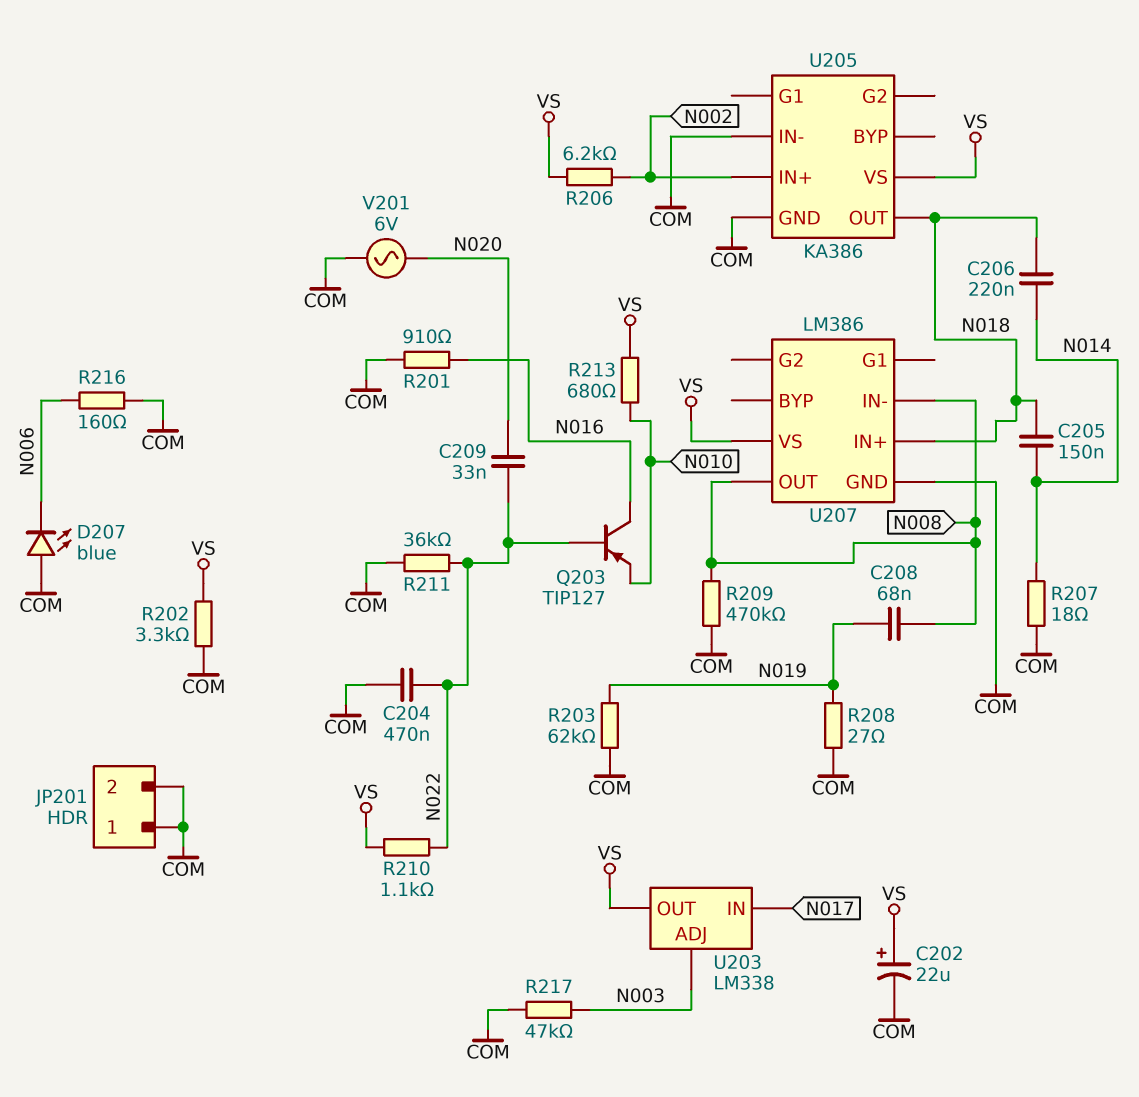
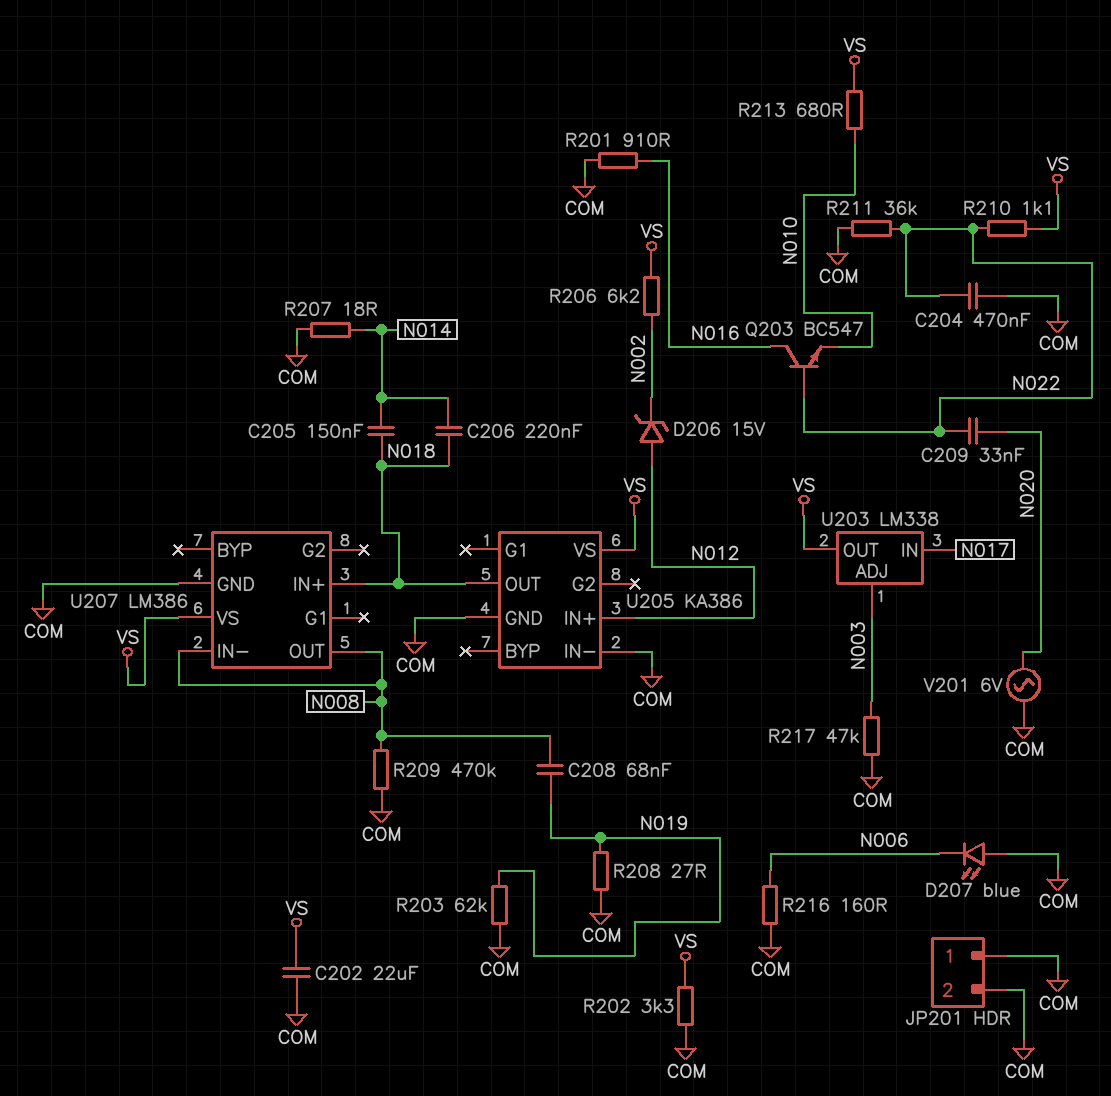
C202: 22uF (plus VS, minus COM) -> 22uF (COM, VS)
D206: none -> zener 15V (A N012, K N002)
Q203: PNP TIP127 (B N022, C N016, E N010) -> NPN BC547 (B N022, C N016, E N010)
U205 pin IN+: N002 -> N012

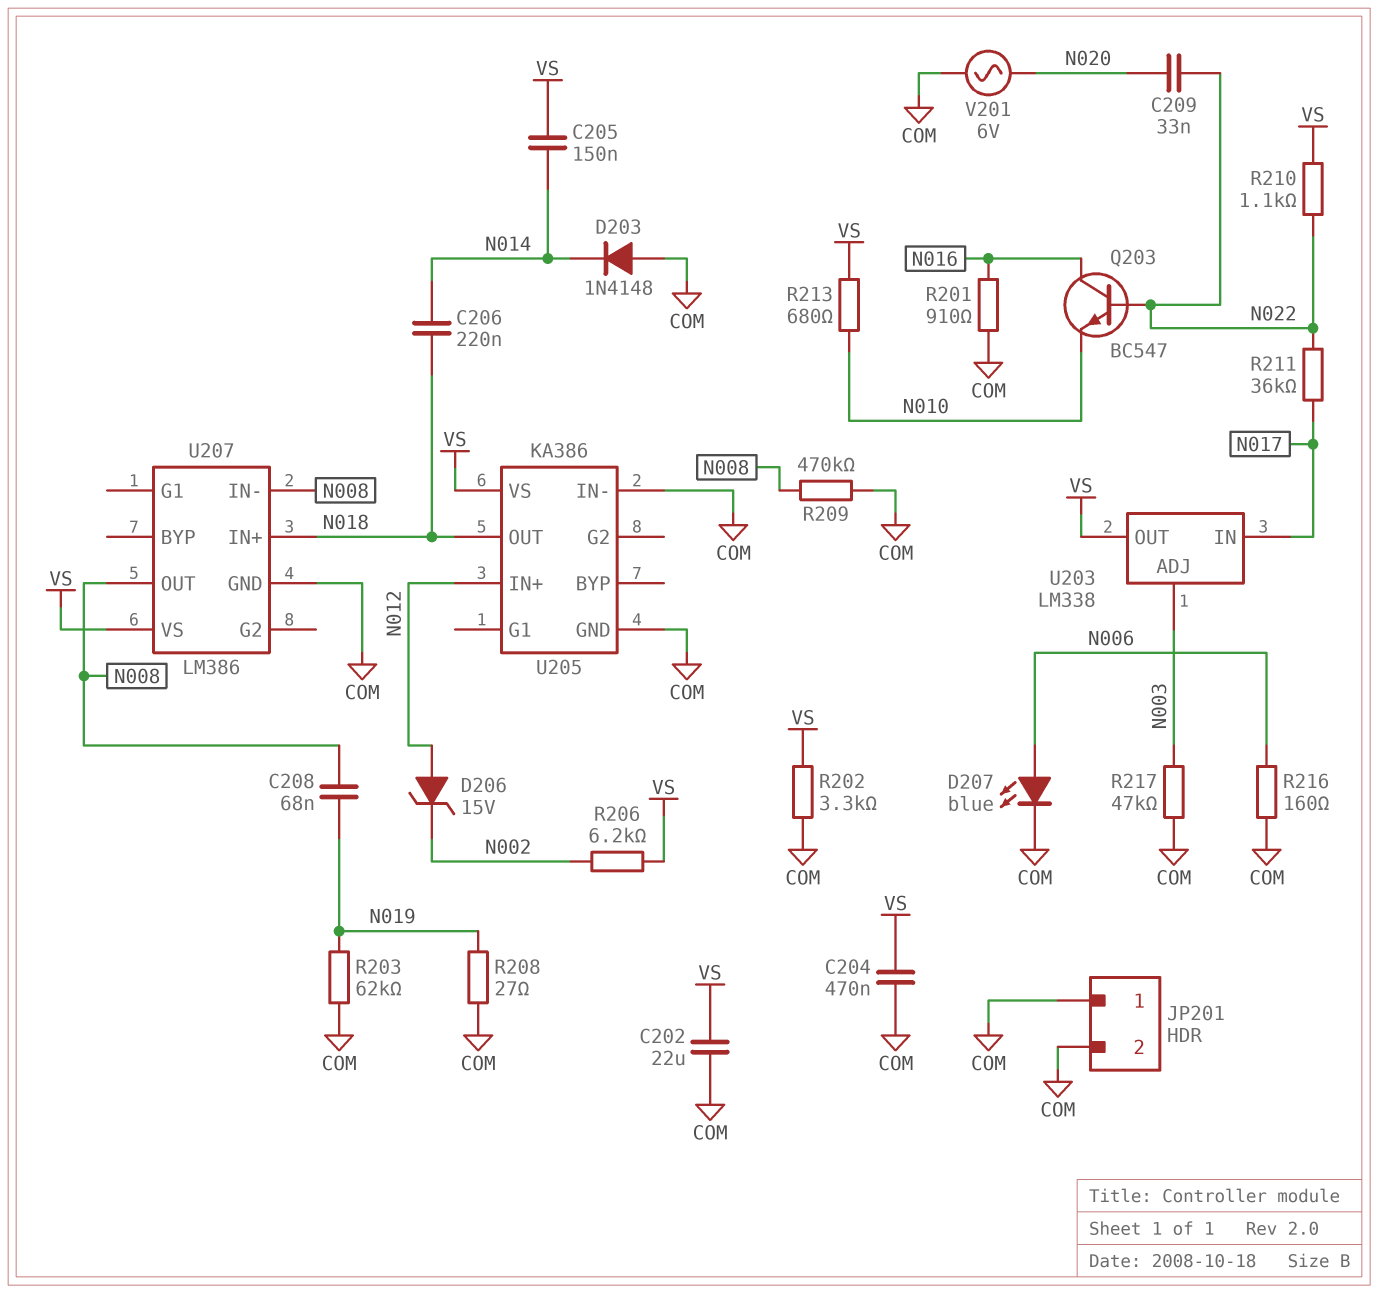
C204: 470nF (COM, N022) -> 470nF (COM, VS)
C205: 150nF (N014, N018) -> 150nF (N014, VS)
D203: none -> diode 1N4148 (A COM, K N014)
D207: LED blue (A COM, K N006) -> LED blue (A N006, K COM)
R207: 18 (COM, N014) -> none
R211: 36k (COM, N022) -> 36k (N017, N022)

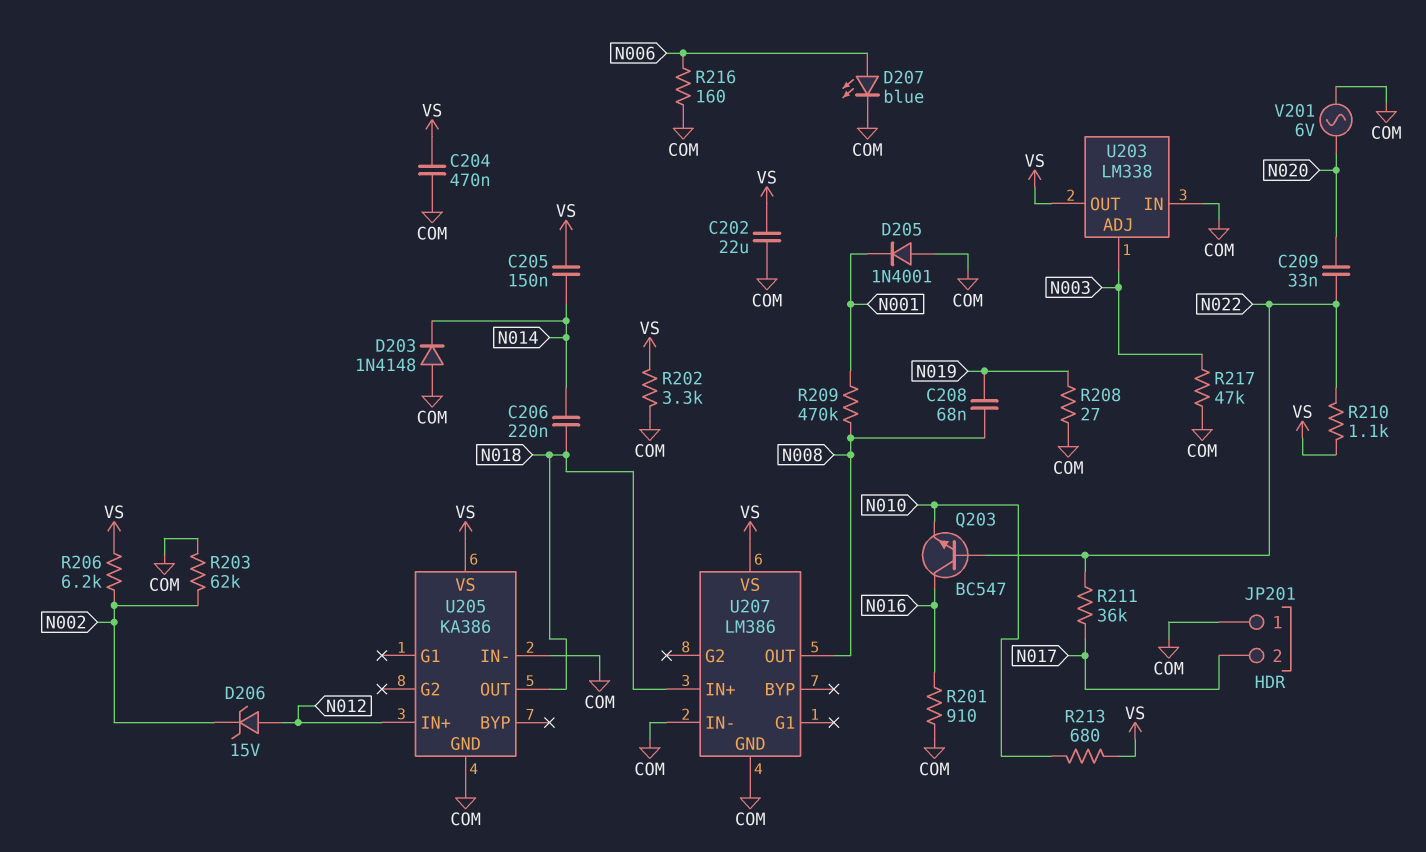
D205: none -> diode 1N4001 (A COM, K N001)
JP201 pin 2: COM -> N017
R203: 62k (COM, N019) -> 62k (COM, N002)
R209: 470k (COM, N008) -> 470k (N001, N008)
U203 pin IN: N017 -> COM
U207 pin IN-: N008 -> COM

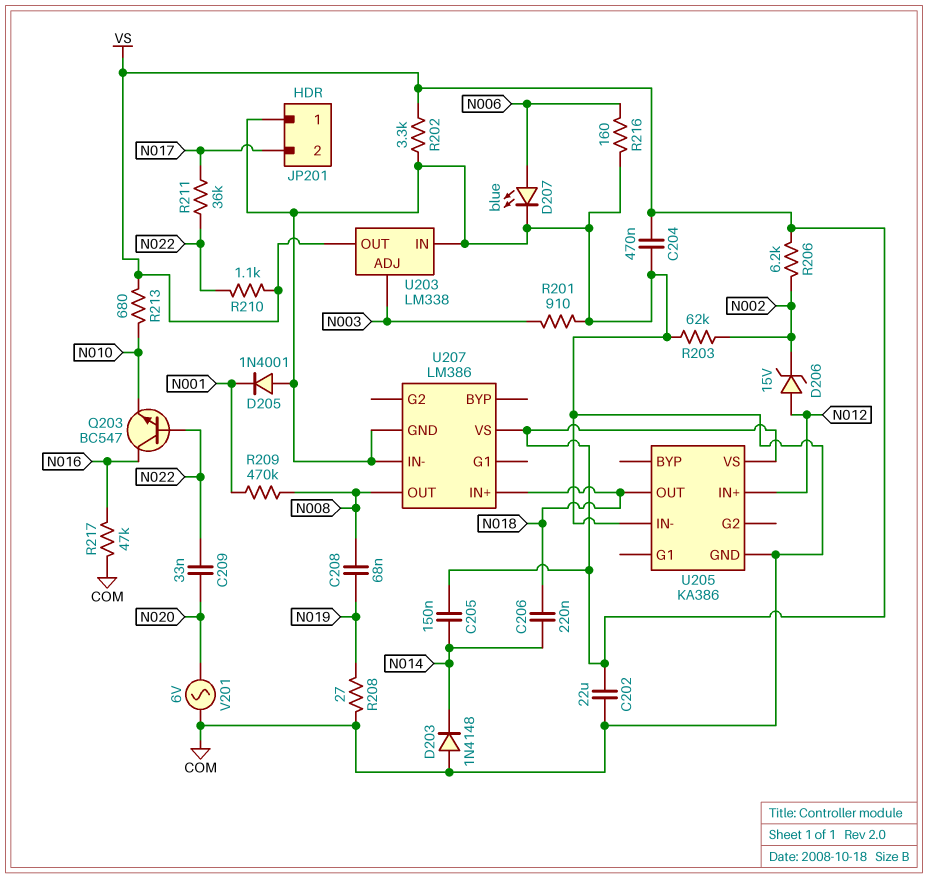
R201: 910 (COM, N016) -> 910 (COM, N003)
R217: 47k (COM, N003) -> 47k (COM, N016)

